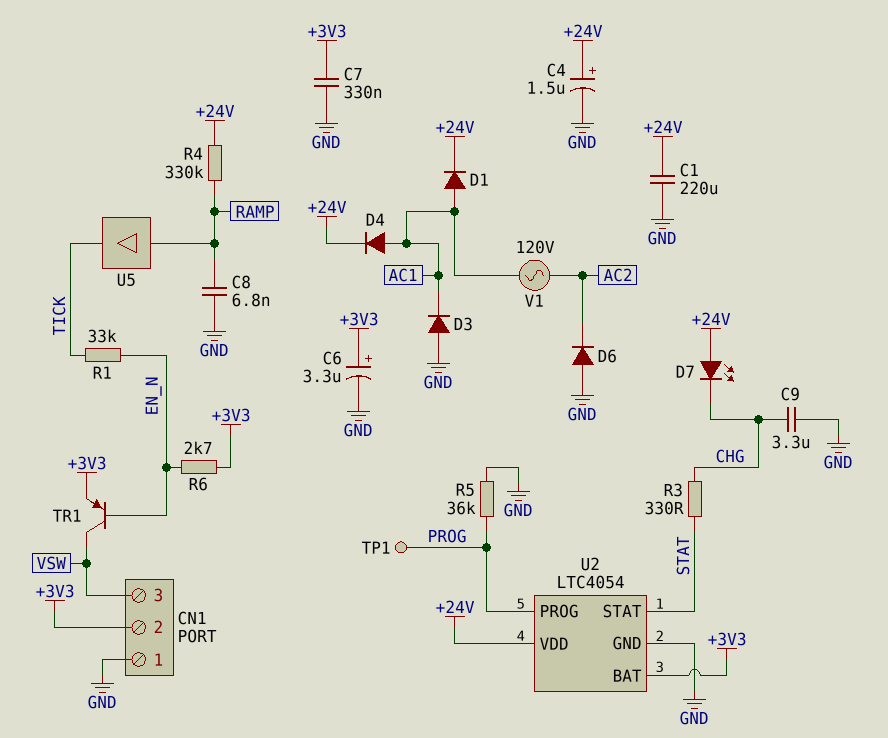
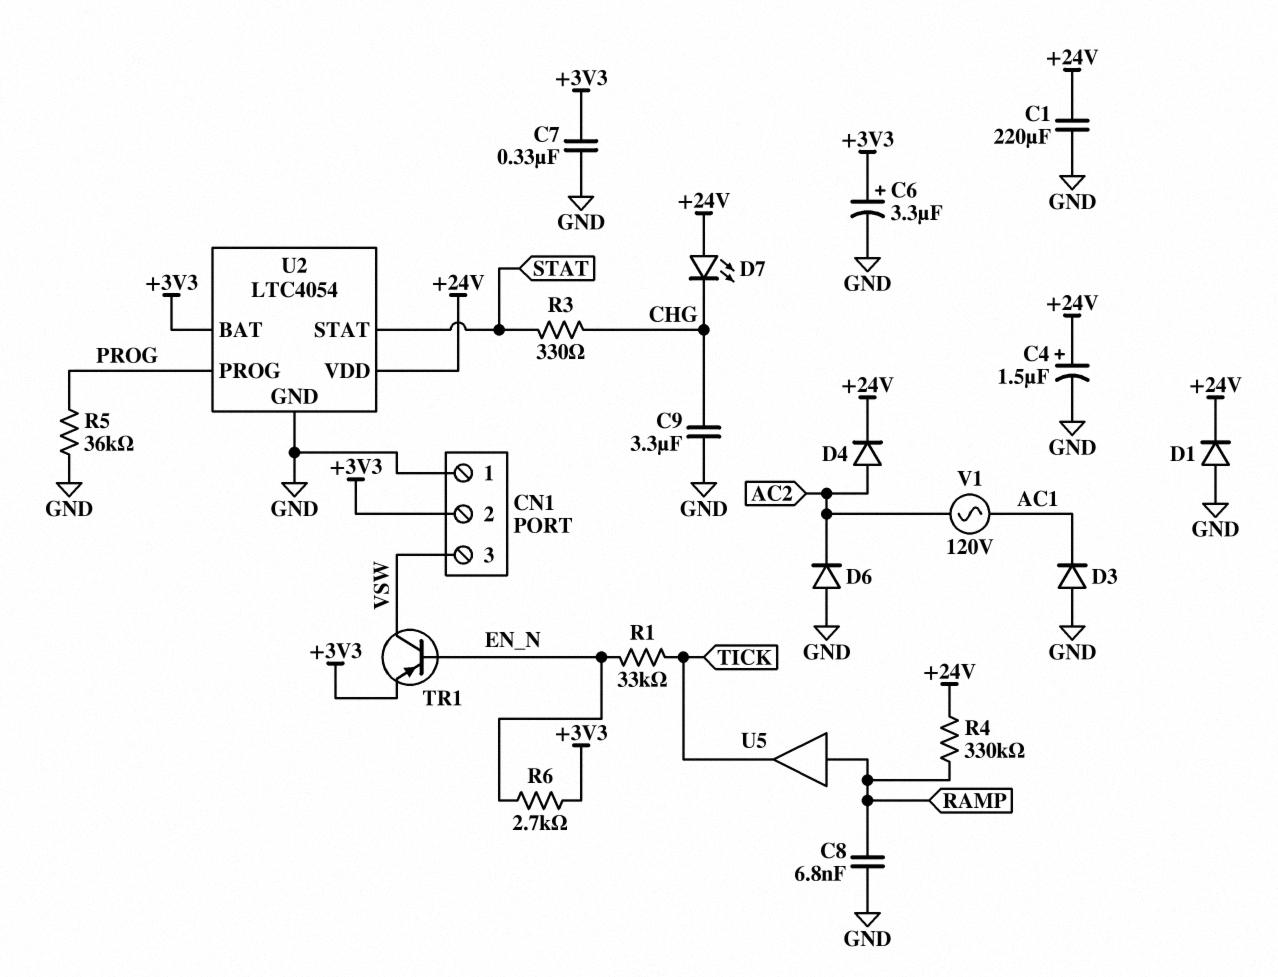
D1: diode (A AC1, K +24V) -> diode (A GND, K +24V)
D4: diode (A AC1, K +24V) -> diode (A AC2, K +24V)
TP1: test point (PROG) -> none

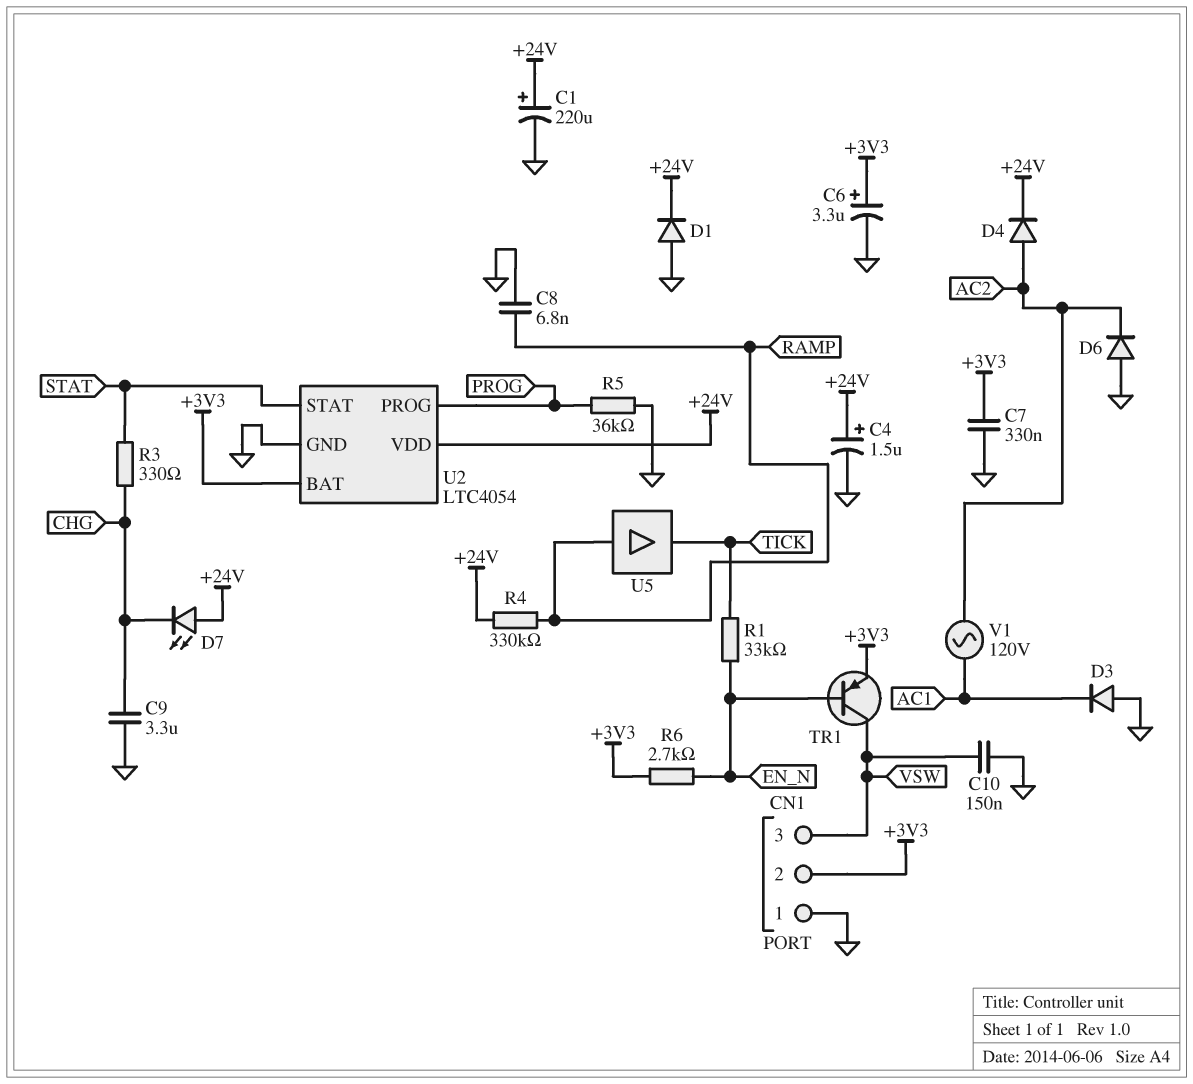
C1: 220uF (+24V, GND) -> 220uF (plus +24V, minus GND)
C10: none -> 150nF (GND, VSW)

